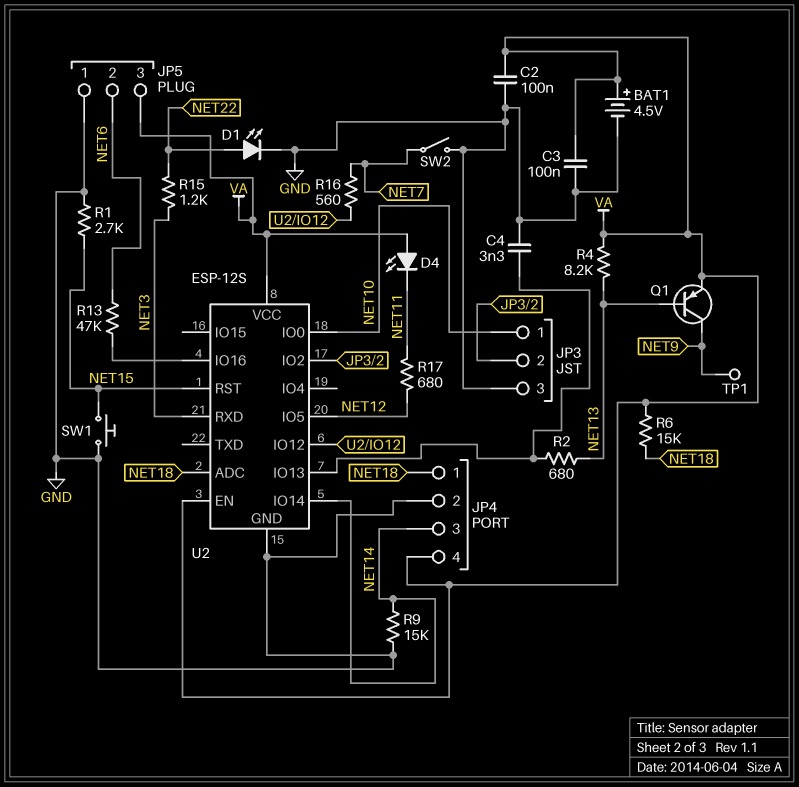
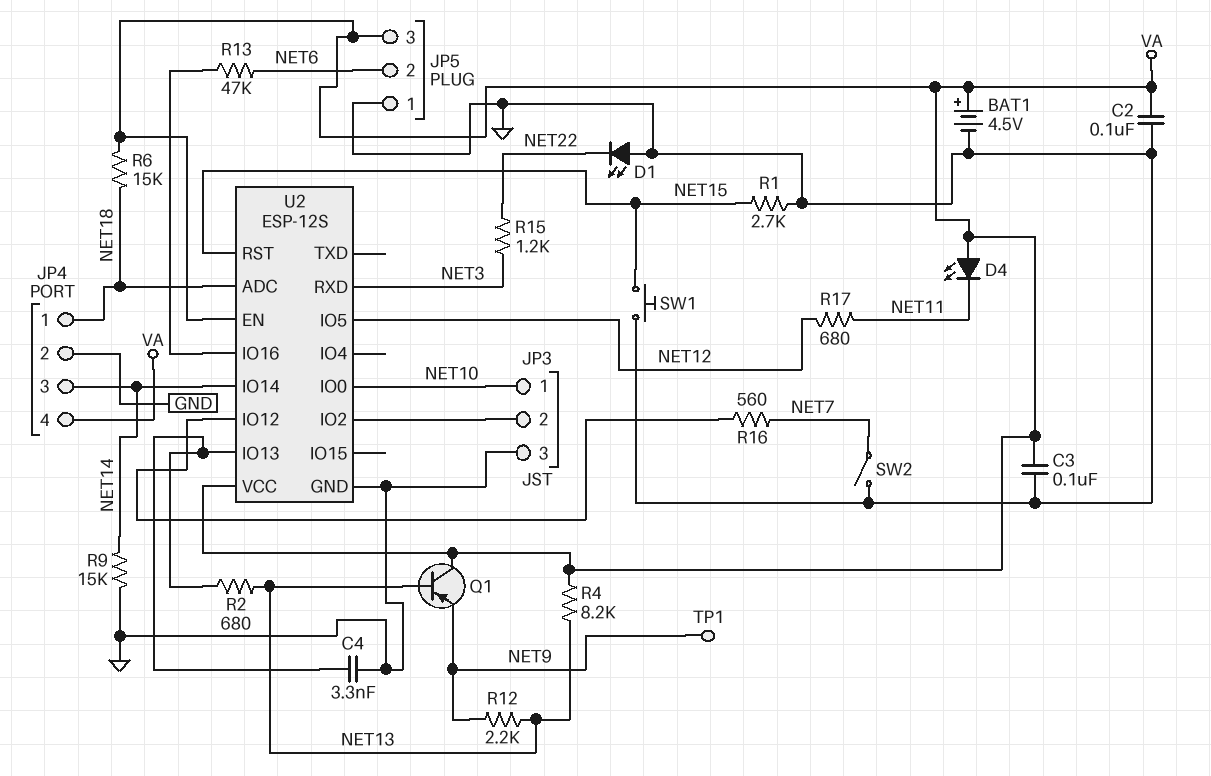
D1: LED (A NET22, K GND) -> LED (A GND, K NET22)
Q1: PNP (B NET13, C NET9, E VA) -> PNP (B NET13, C VA, E NET9)
R12: none -> 2.2k (NET9, NET13)

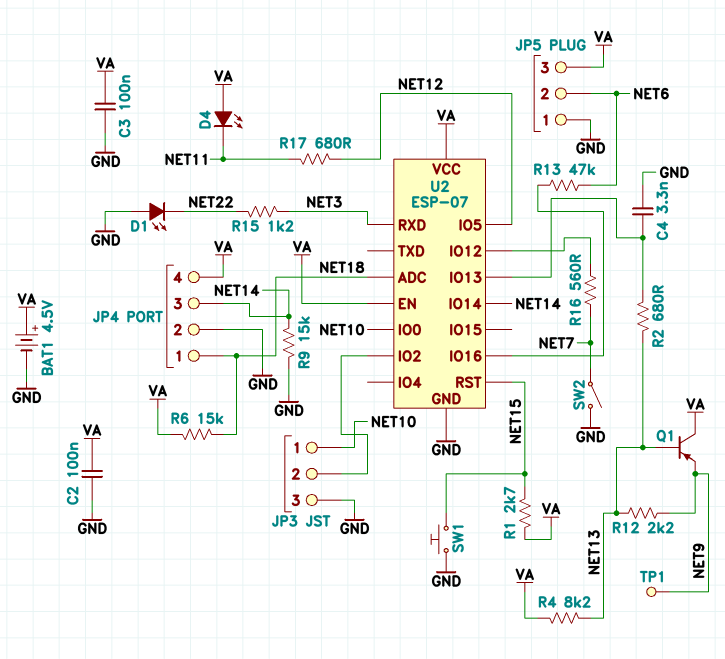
R1: 2.7k (GND, NET15) -> 2.7k (NET15, VA)
U2: ESP-12S -> ESP-07

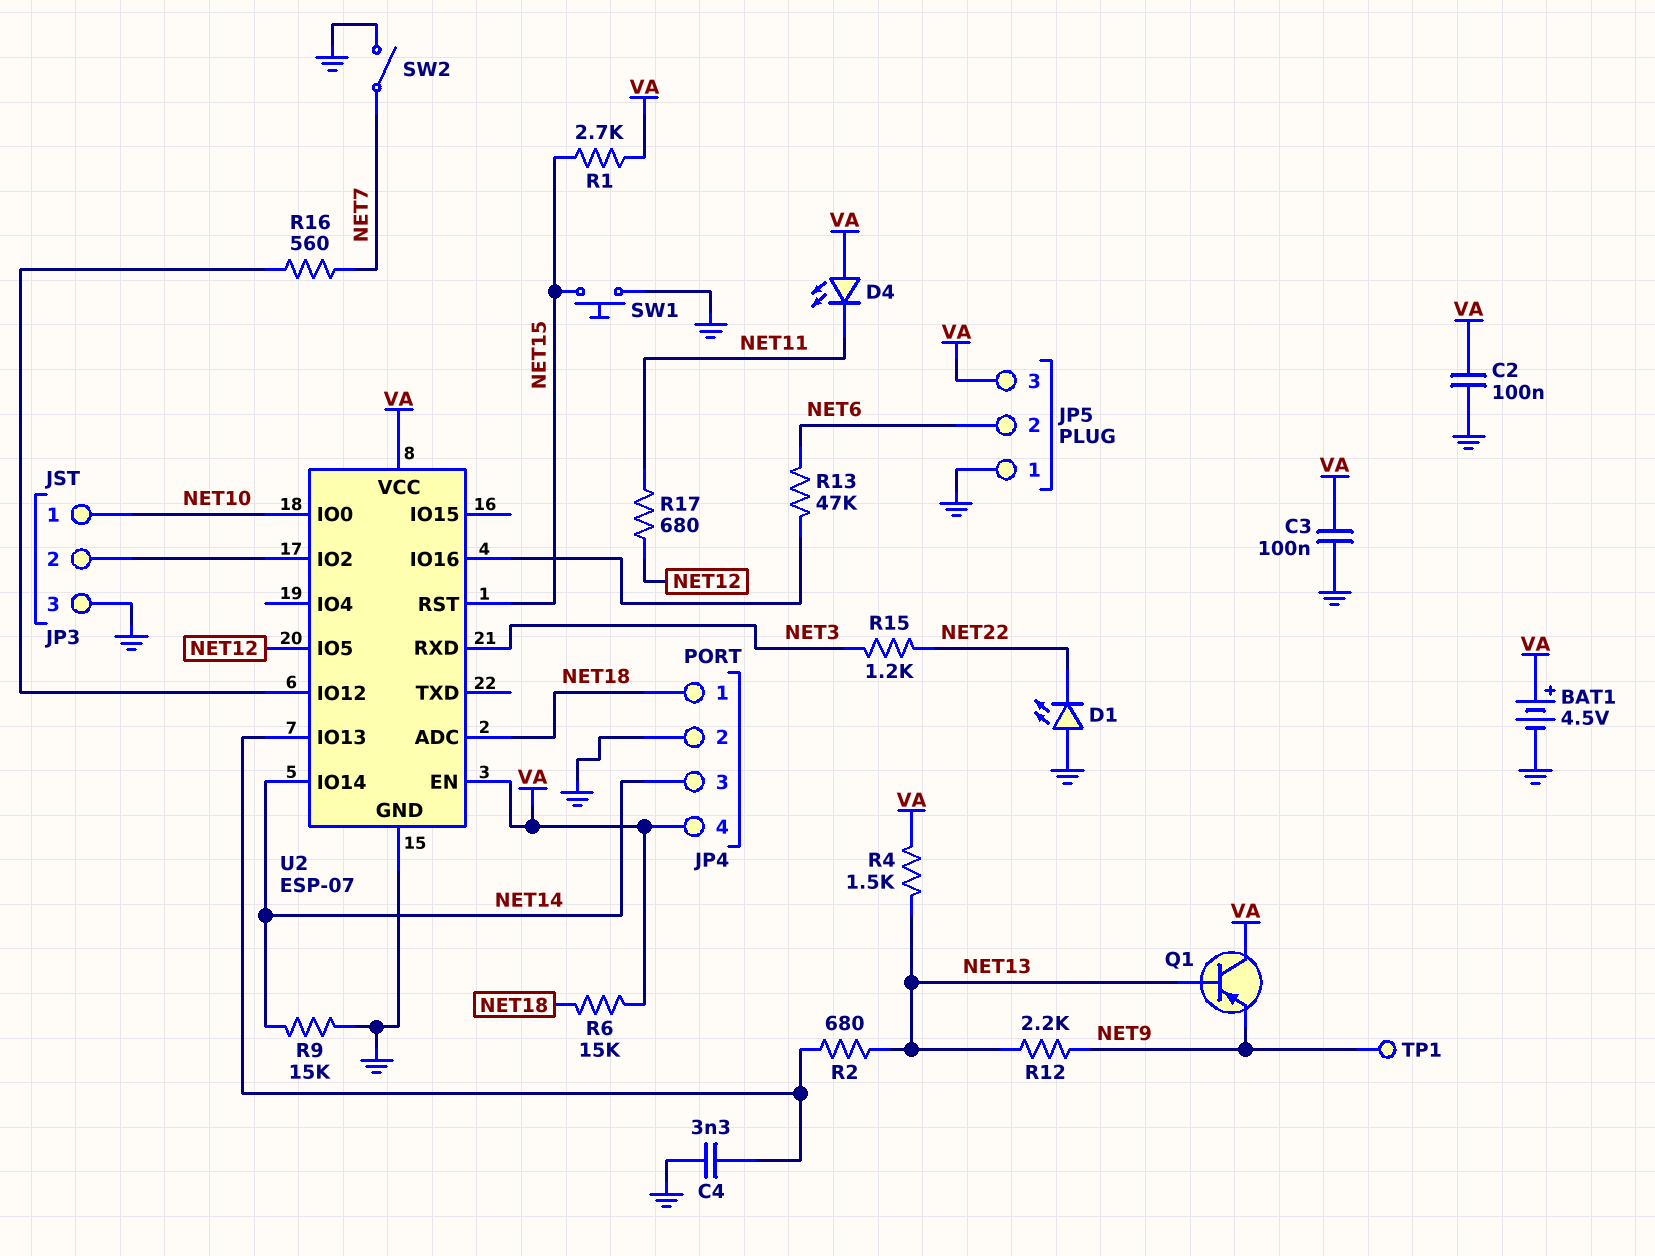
R4: 8.2k (NET13, VA) -> 1.5k (NET13, VA)

